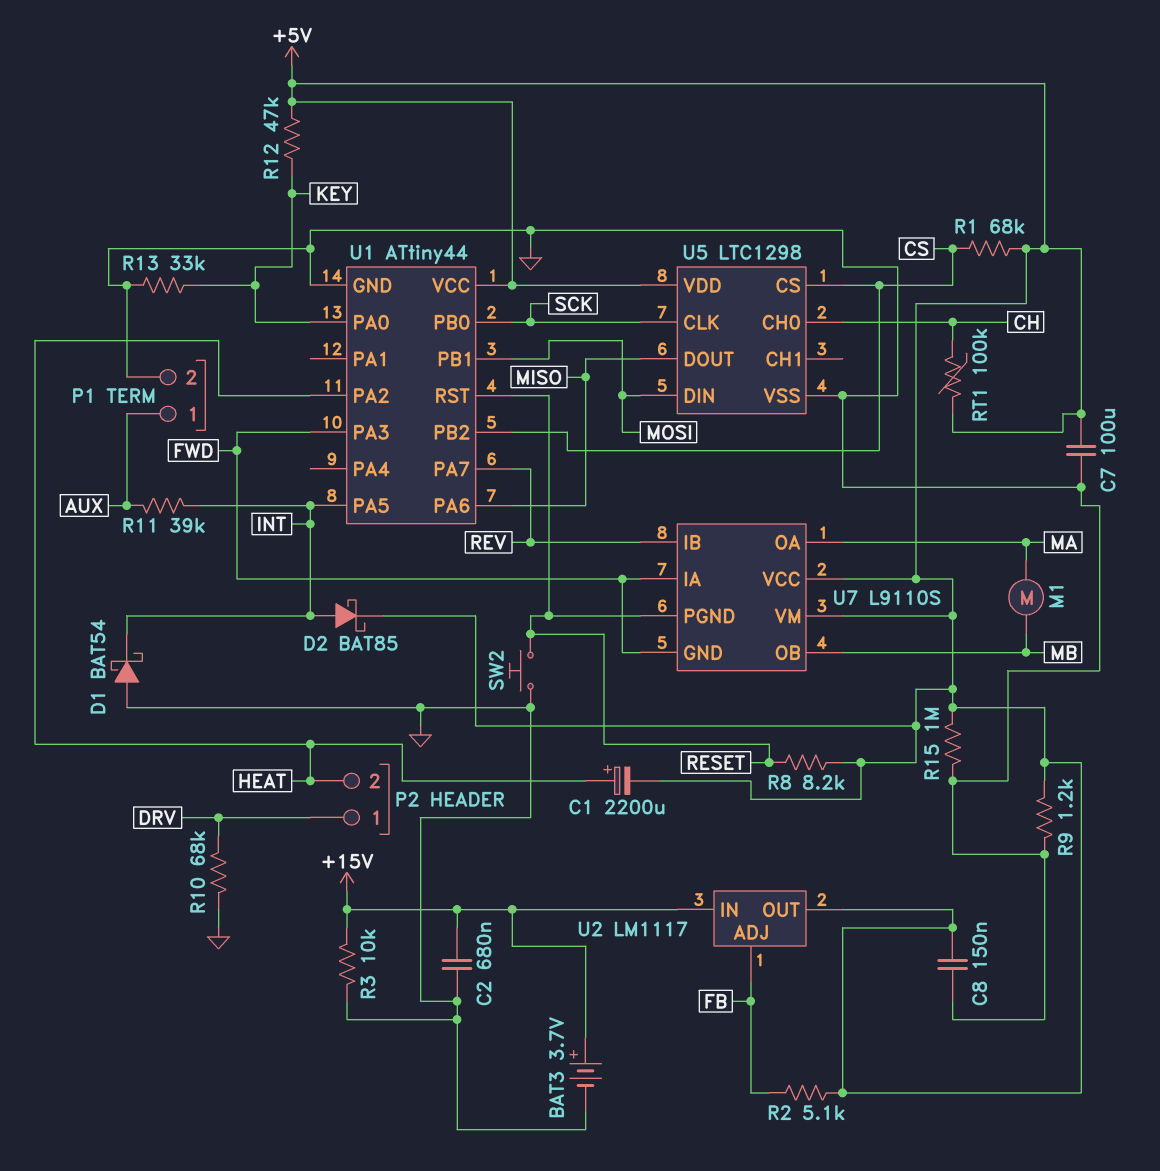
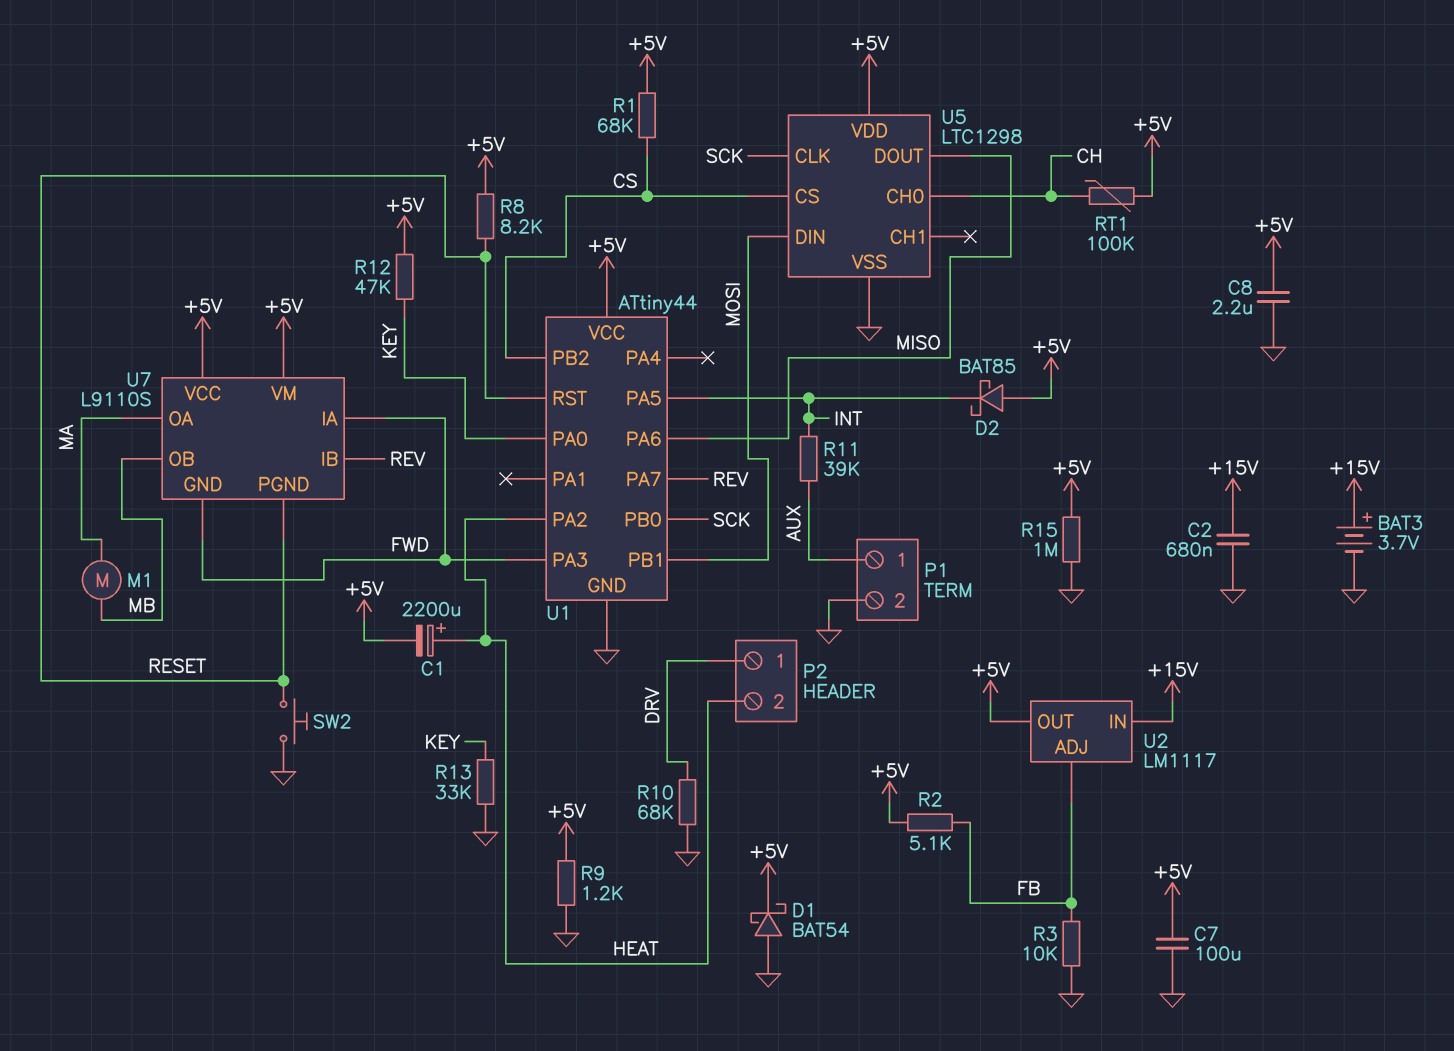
C8: 150nF (+5V, GND) -> 2.2uF (+5V, GND)
D1: schottky BAT54 (A GND, K INT) -> schottky BAT54 (A GND, K +5V)
D2: schottky BAT85 (A INT, K +5V) -> schottky BAT85 (A +5V, K INT)
R3: 10k (+15V, GND) -> 10k (FB, GND)

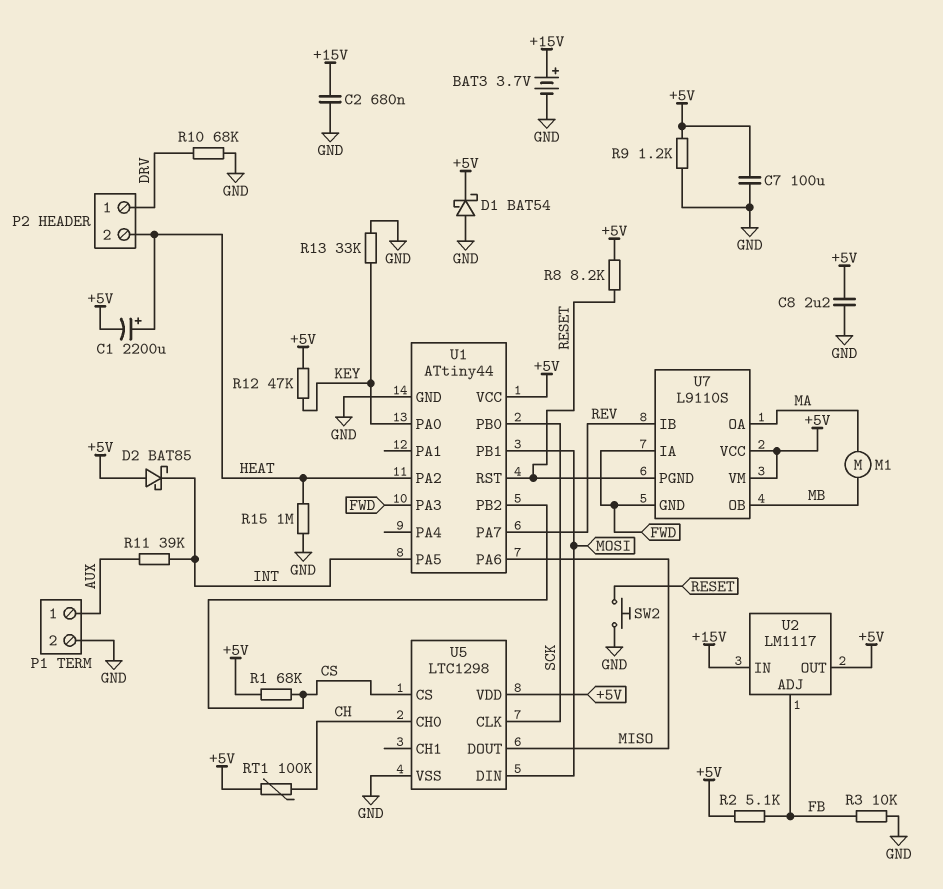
R15: 1M (+5V, GND) -> 1M (GND, HEAT)

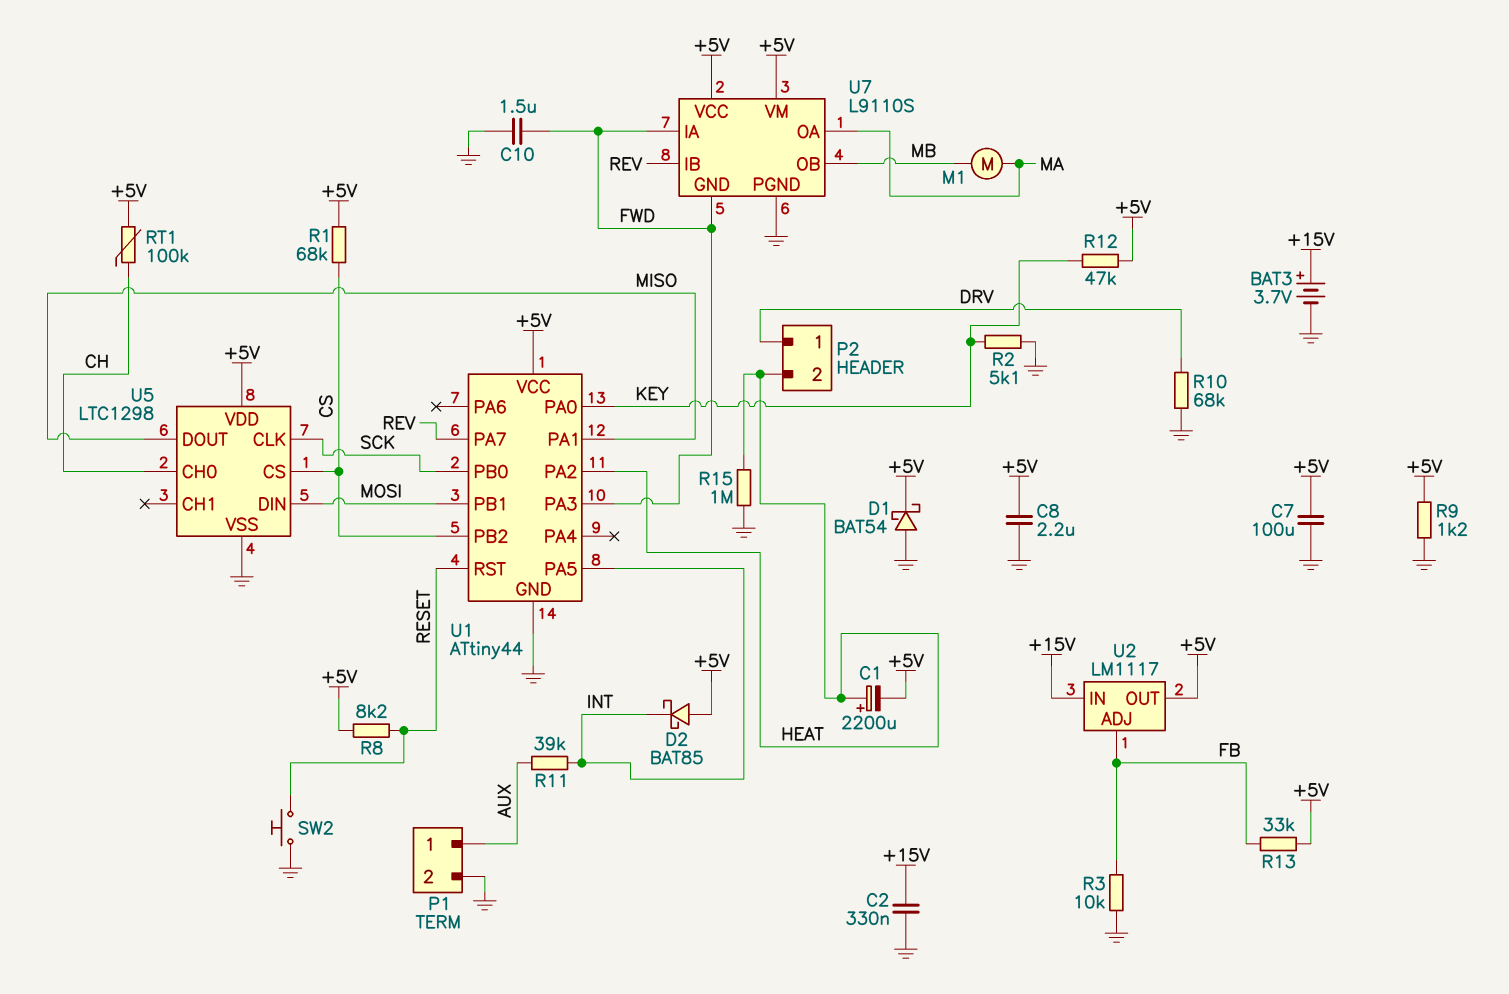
C2: 680nF (+15V, GND) -> 330nF (+15V, GND)
C10: none -> 1.5uF (FWD, GND)
R2: 5.1k (+5V, FB) -> 5.1k (GND, KEY)
R13: 33k (GND, KEY) -> 33k (+5V, FB)
U1 pin PA1: none -> MISO
U1 pin PA6: MISO -> none
U7 pin PGND: RESET -> GND

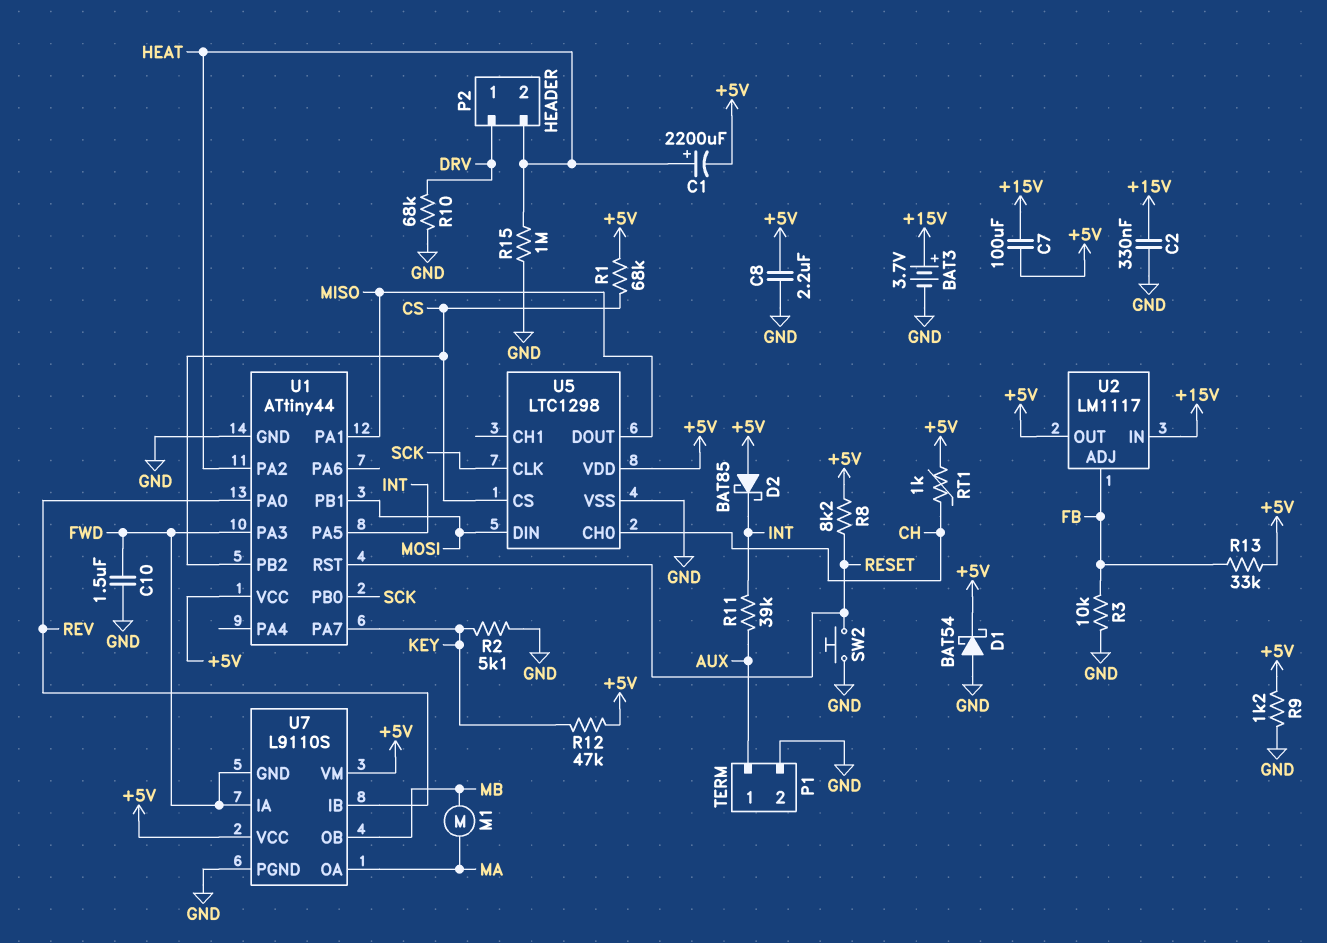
C7: 100uF (+5V, GND) -> 100uF (+5V, +15V)
RT1: 100k (+5V, CH) -> 1k (+5V, CH)
U1 pin PA0: KEY -> REV
U1 pin PA7: REV -> KEY

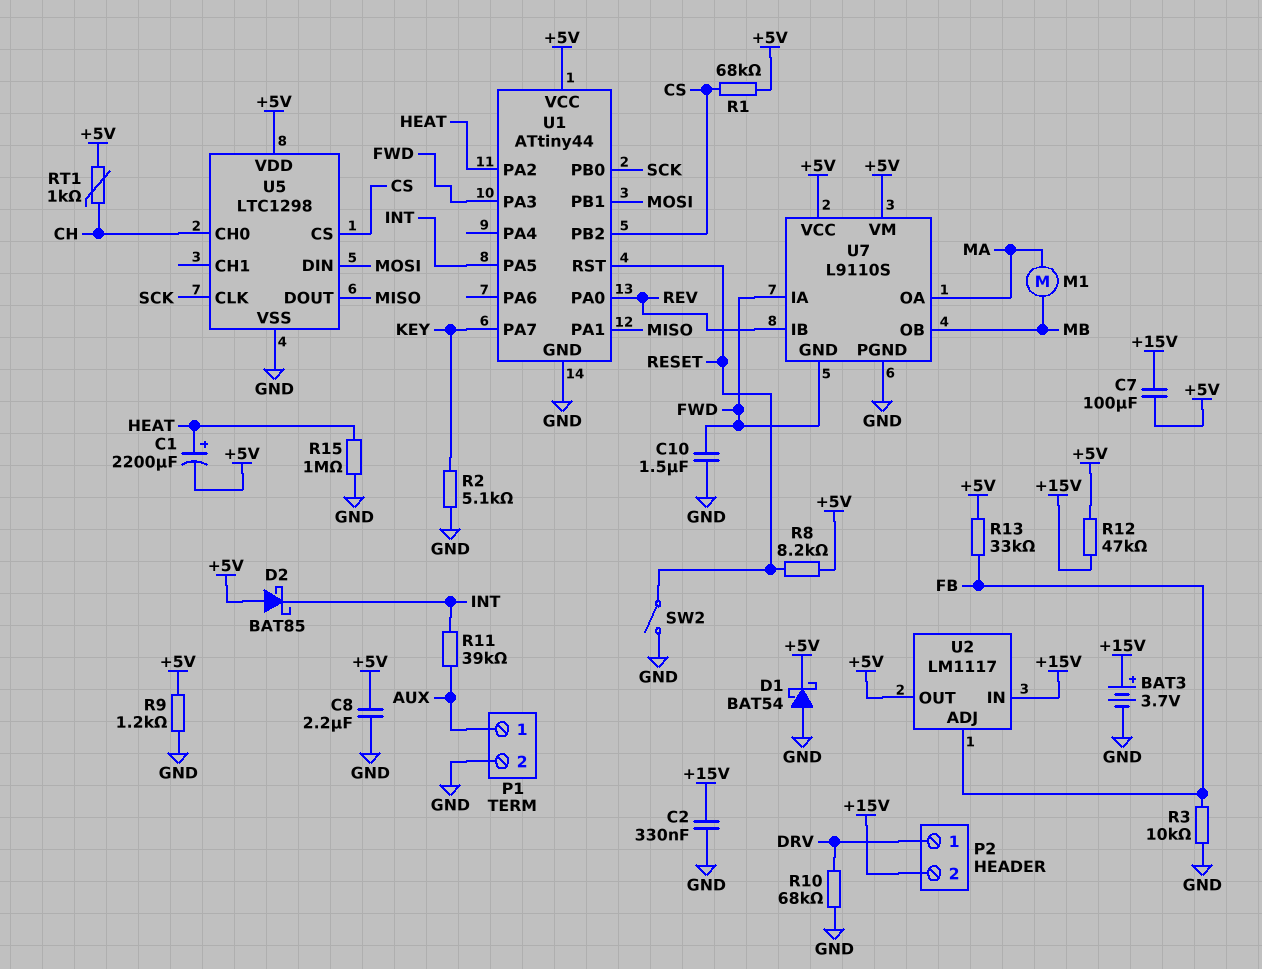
P2 pin 2: HEAT -> +15V
R12: 47k (+5V, KEY) -> 47k (+5V, +15V)
SW2: button (GND, RESET) -> switch (GND, RESET)

